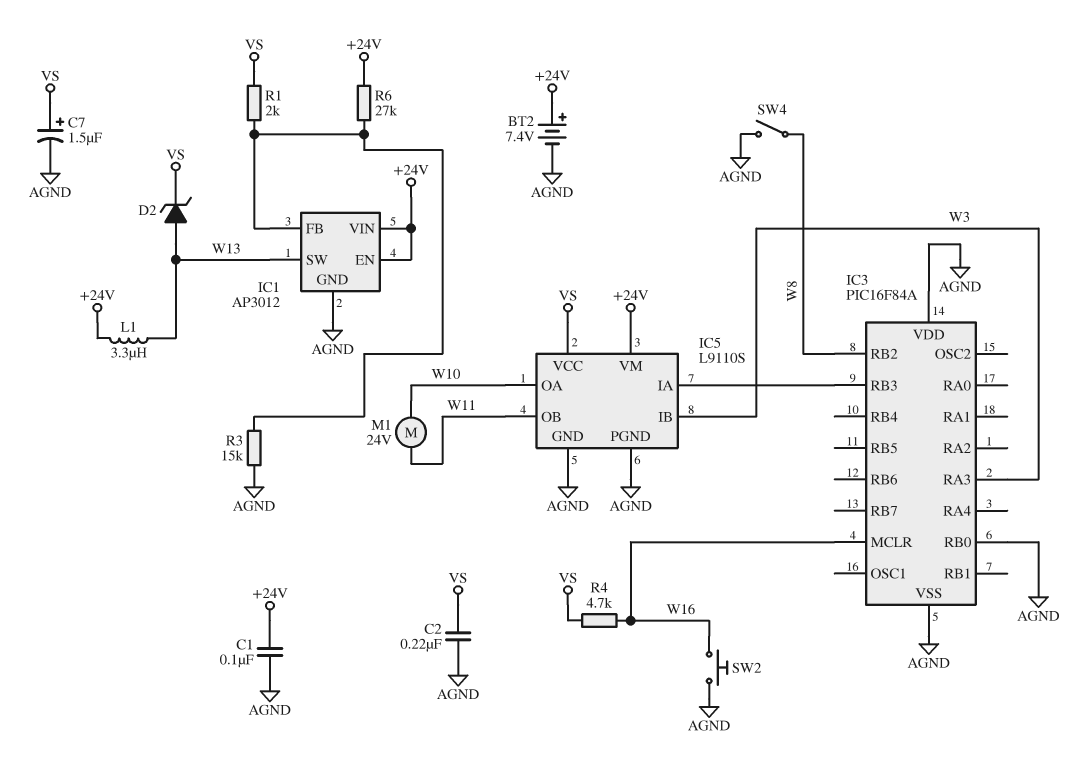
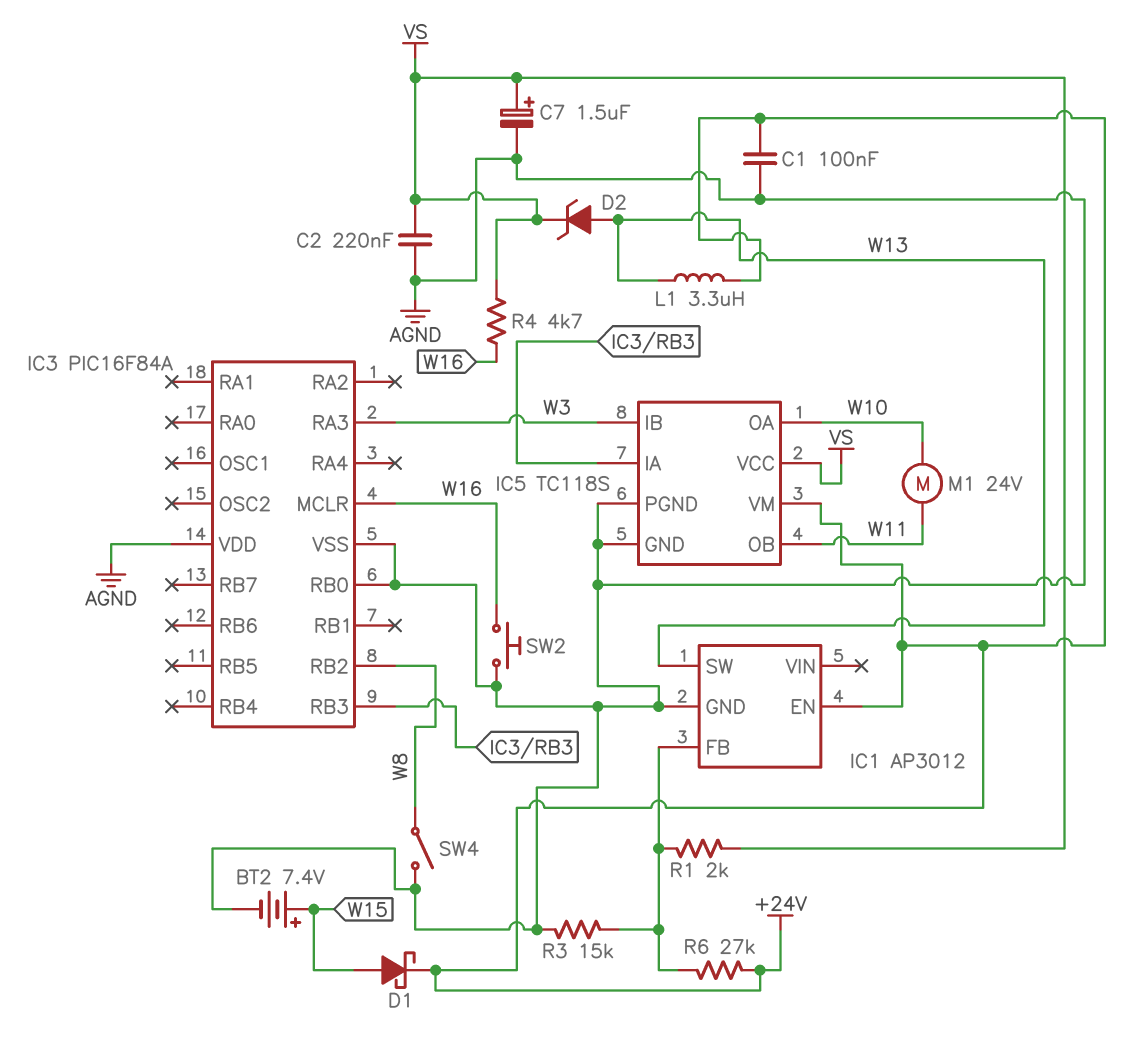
BT2: 7.4V (plus +24V, minus AGND) -> 7.4V (plus W15, minus AGND)
D1: none -> schottky (A W15, K +24V)
IC1 pin VIN: +24V -> none
IC5: L9110S -> TC118S

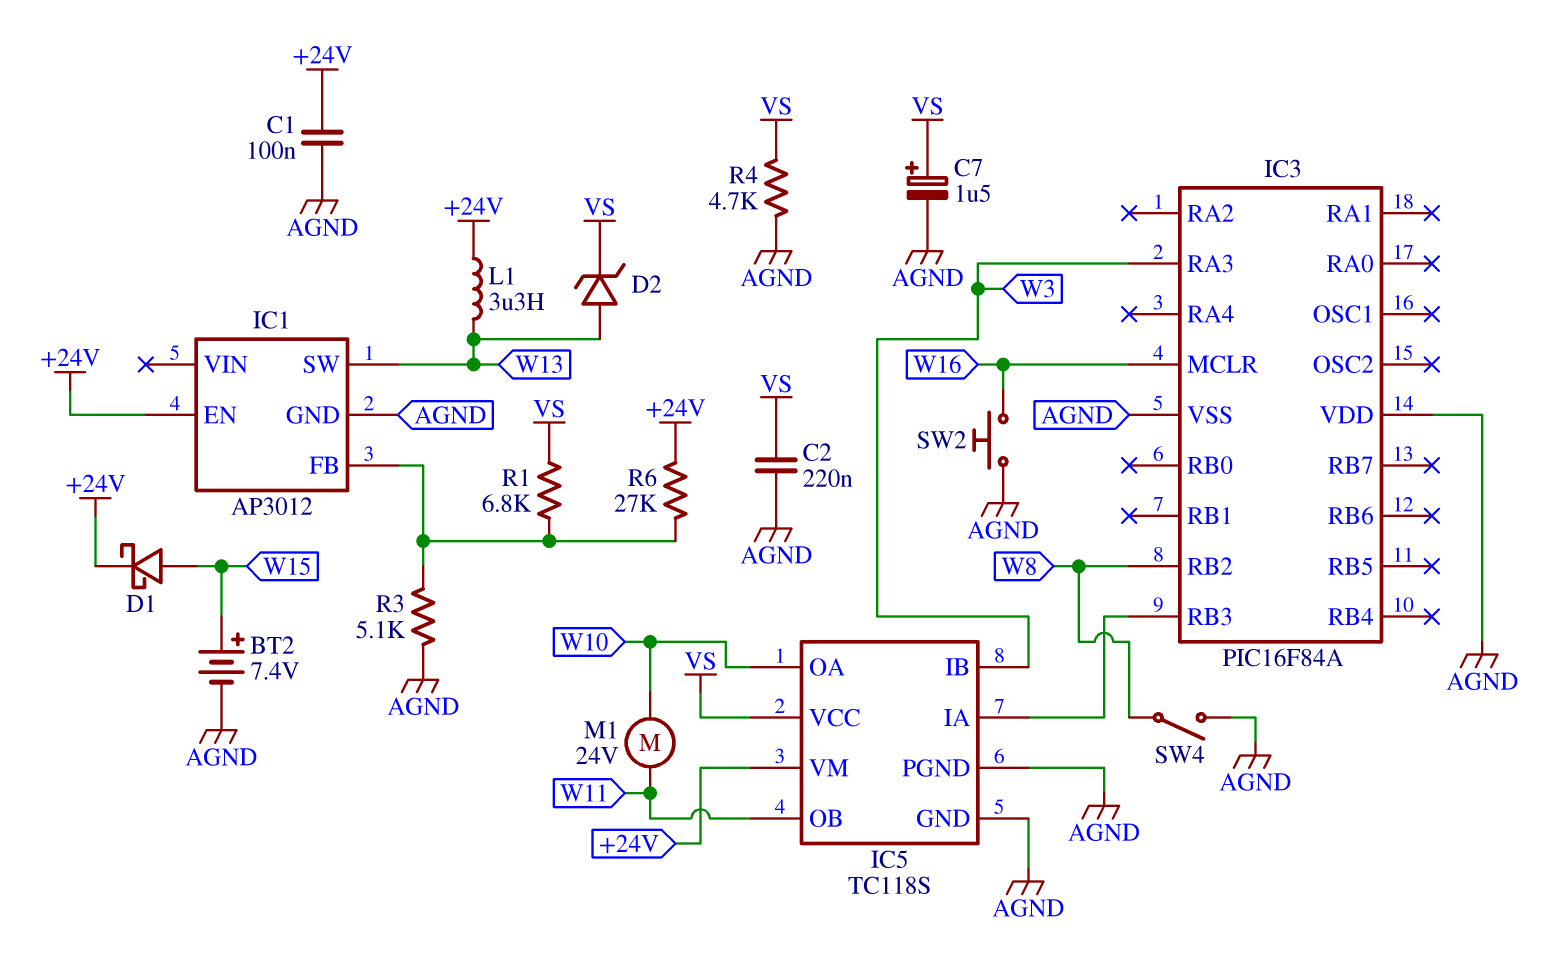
IC3 pin RB0: AGND -> none
R1: 2k (IC1/FB, VS) -> 6.8k (IC1/FB, VS)
R3: 15k (AGND, IC1/FB) -> 5.1k (AGND, IC1/FB)
R4: 4.7k (VS, W16) -> 4.7k (AGND, VS)

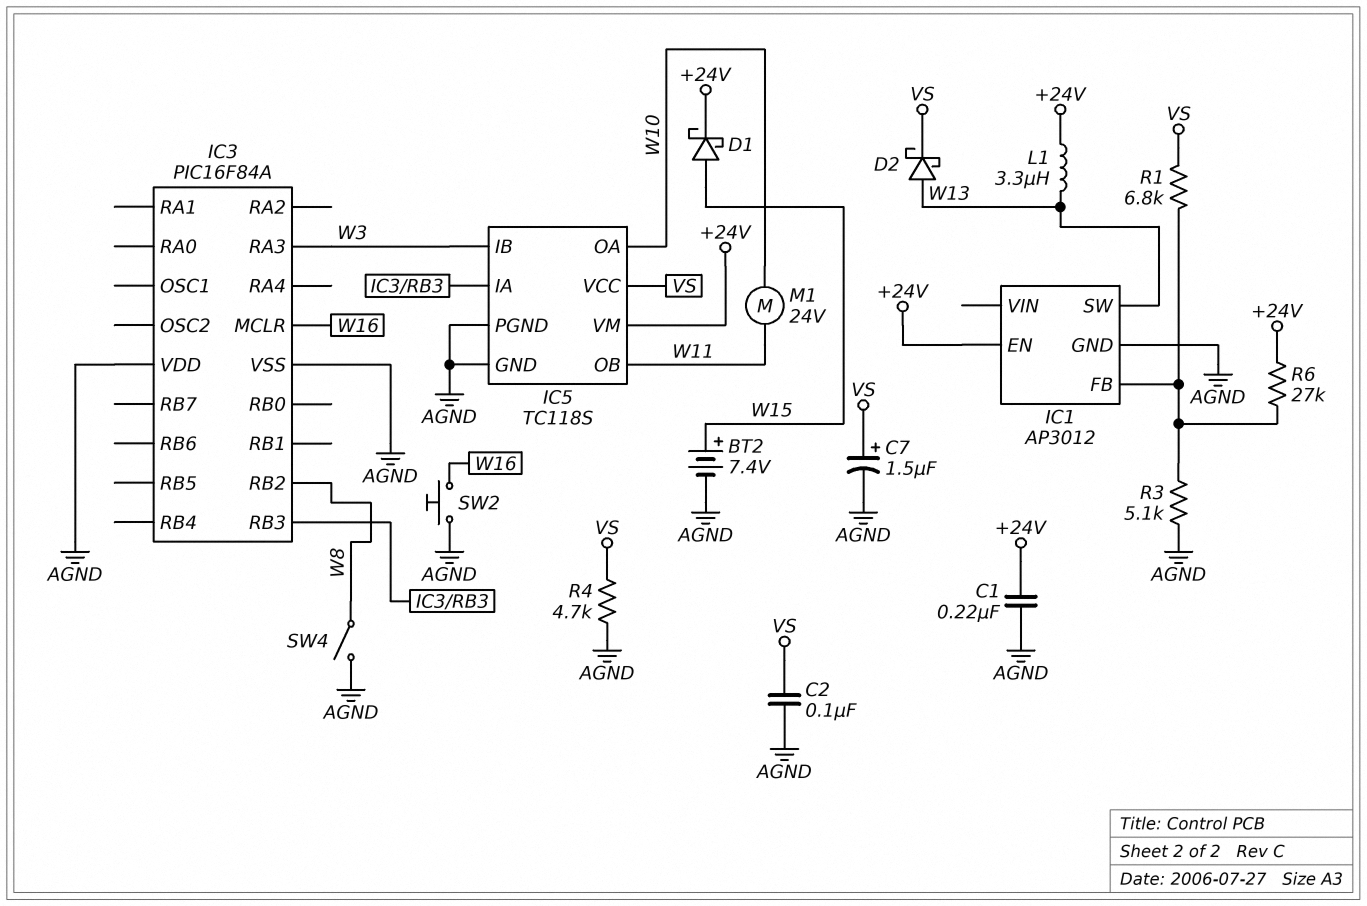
C1: 100nF (+24V, AGND) -> 220nF (+24V, AGND)
C2: 220nF (AGND, VS) -> 100nF (AGND, VS)
D2: zener (A W13, K VS) -> schottky (A W13, K VS)

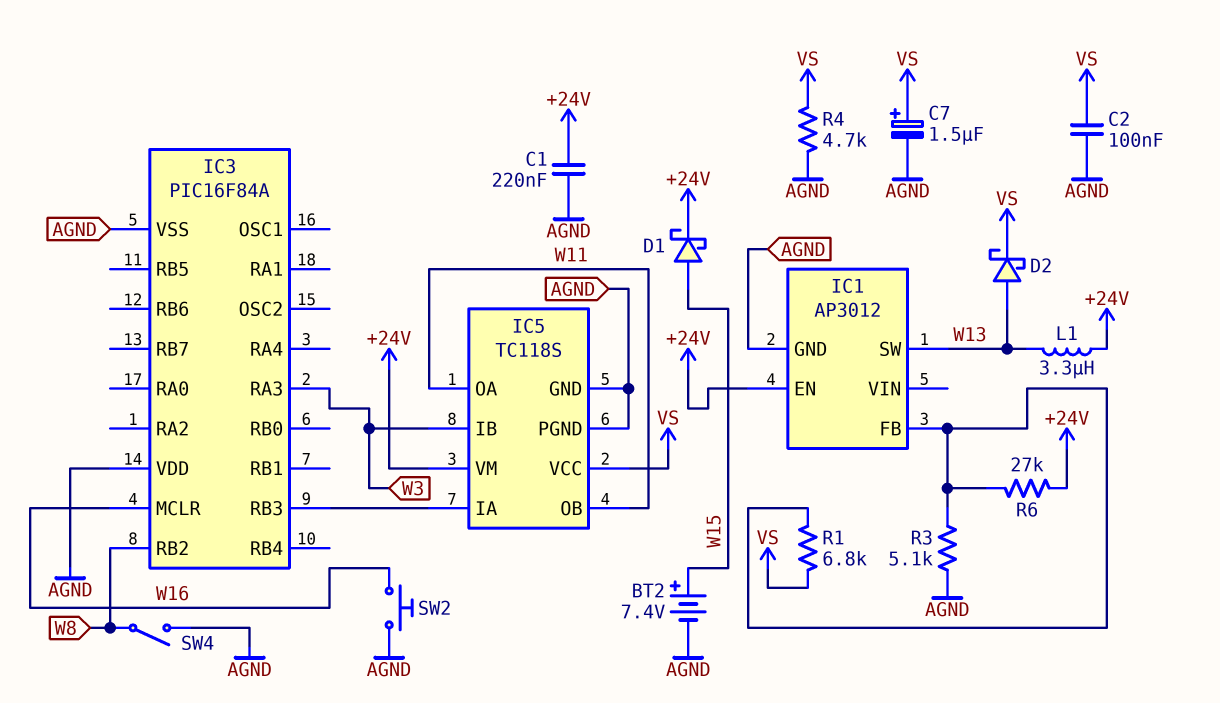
IC5 pin OA: W10 -> W11
M1: motor 24V (W10, W11) -> none

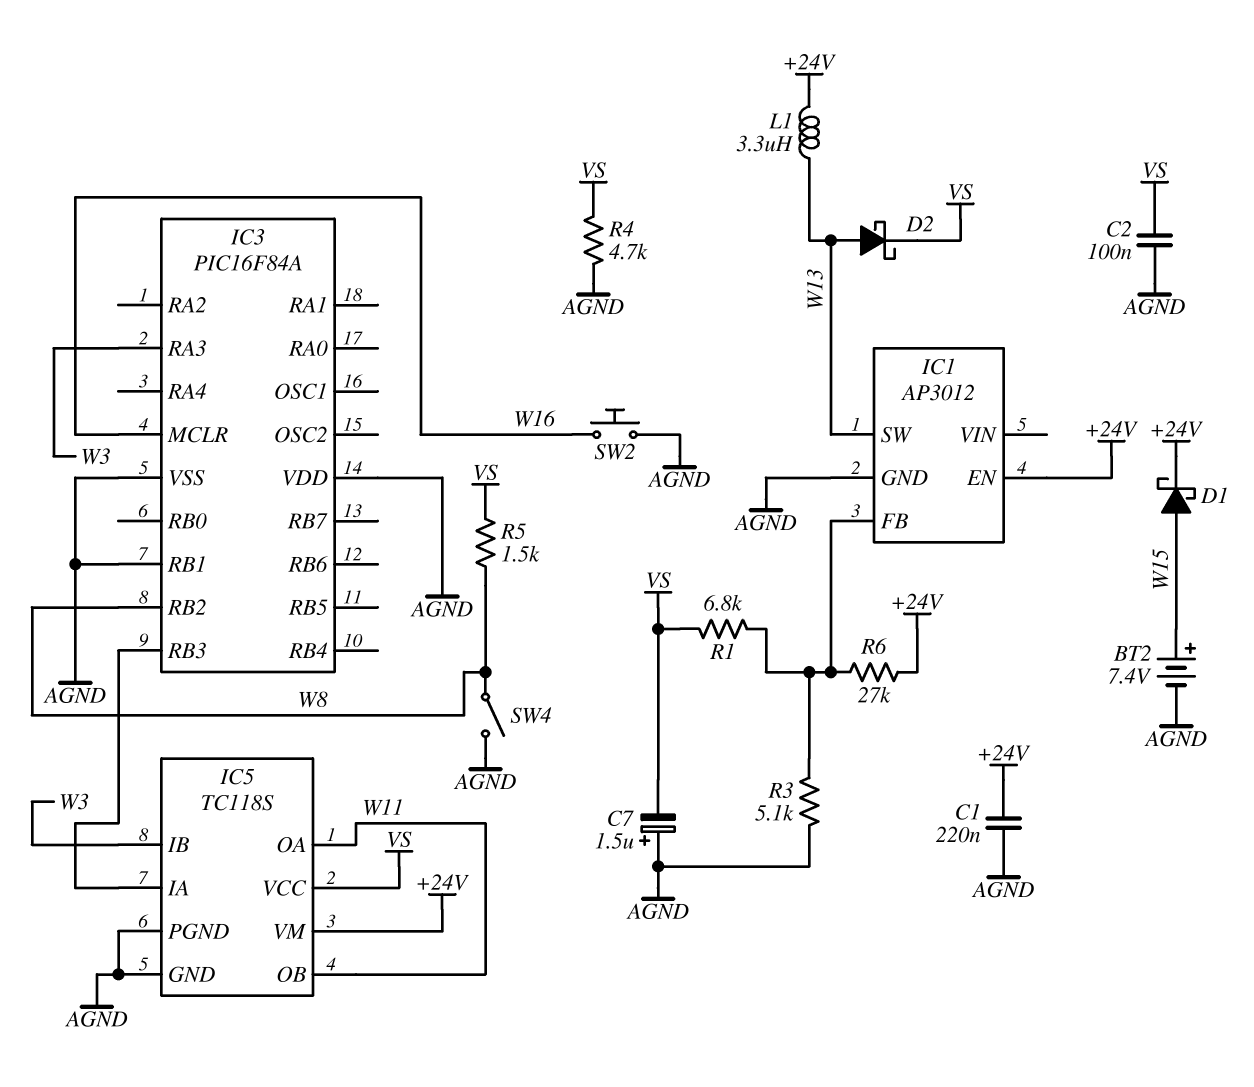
C7: 1.5uF (plus VS, minus AGND) -> 1.5uF (plus AGND, minus VS)
IC3 pin RB1: none -> AGND
R5: none -> 1.5k (VS, W8)

